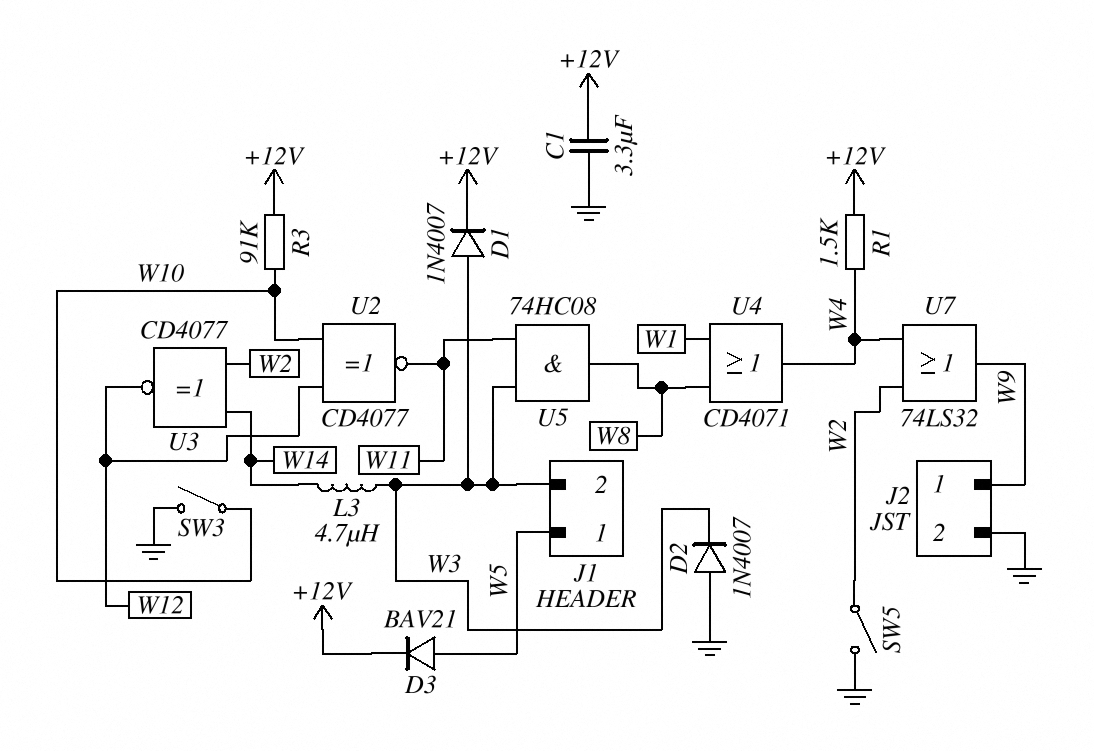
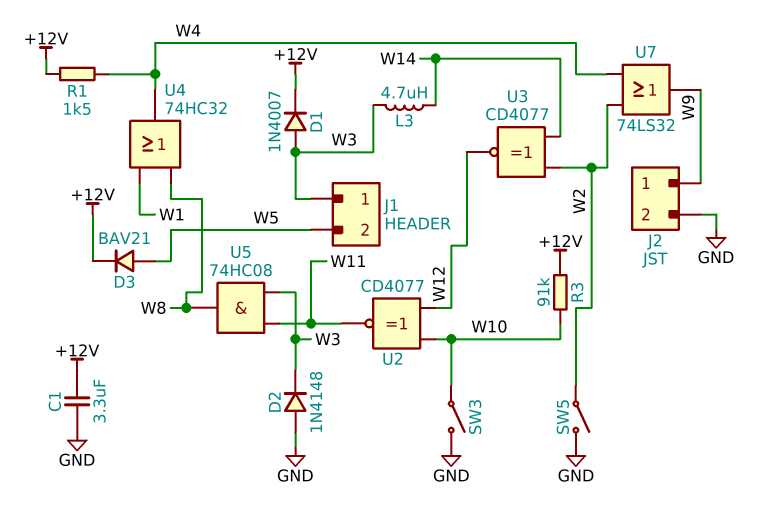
D2: diode 1N4007 (A GND, K W3) -> diode 1N4148 (A GND, K W3)
J1 pin 1: W5 -> W3
J1 pin 2: W3 -> W5
U4: OR CD4071 (in W1, in W8, out W4) -> OR 74HC32 (in W1, in W8, out W4)

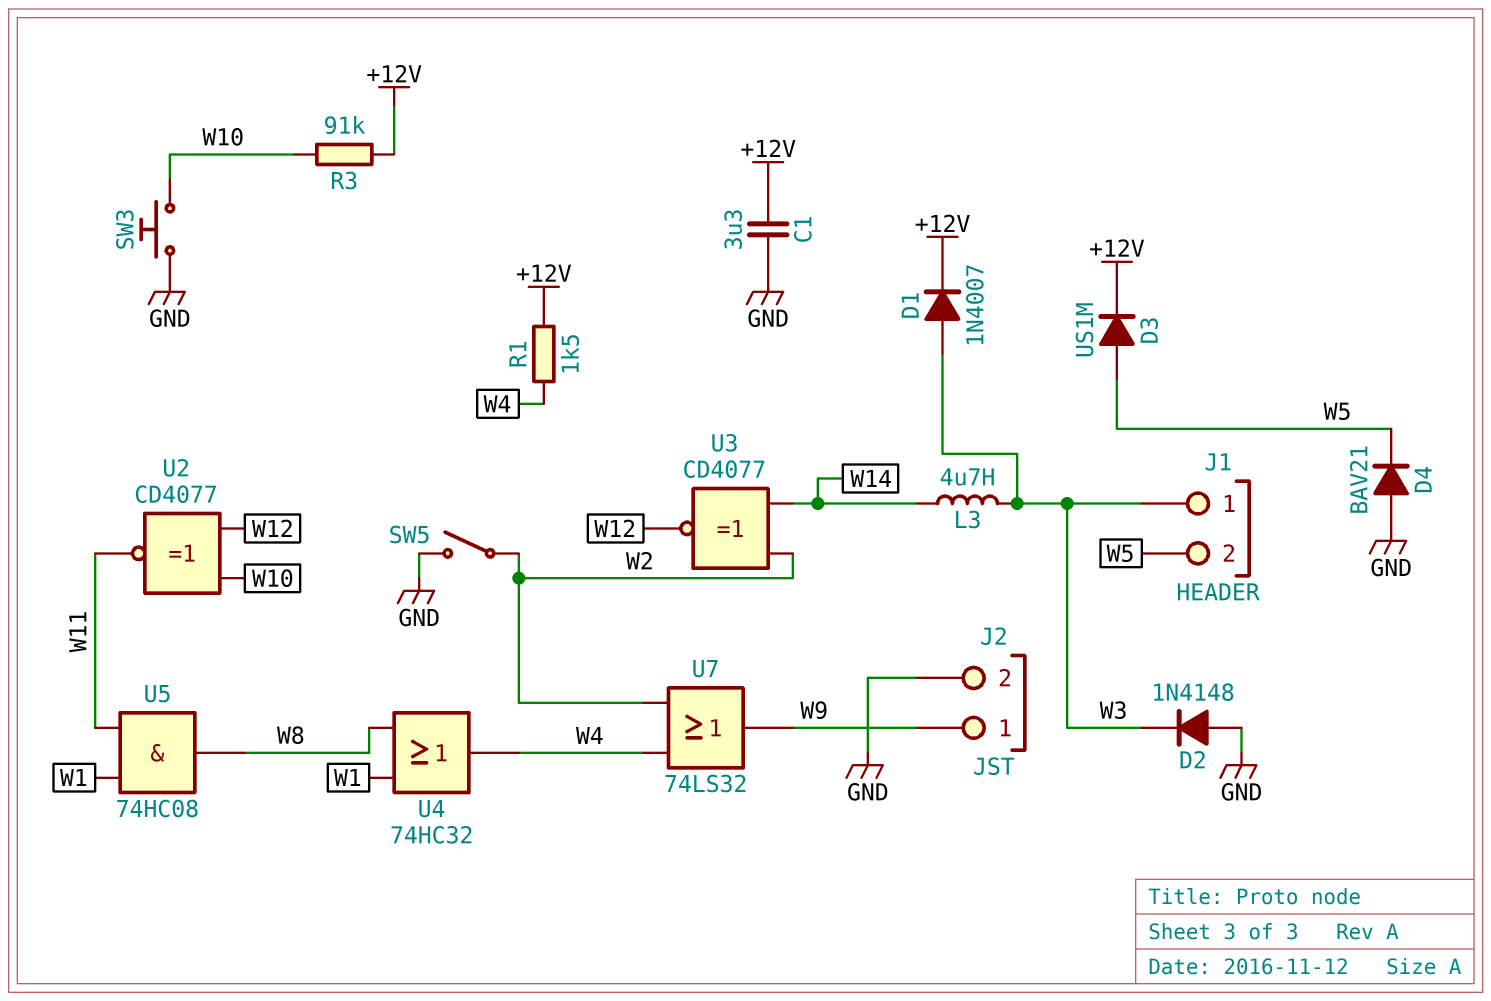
D3: diode BAV21 (A W5, K +12V) -> diode US1M (A W5, K +12V)
D4: none -> diode BAV21 (A GND, K W5)
SW3: switch (GND, W10) -> button (GND, W10)
U5: AND 74HC08 (in W3, in W11, out W8) -> AND 74HC08 (in W1, in W11, out W8)

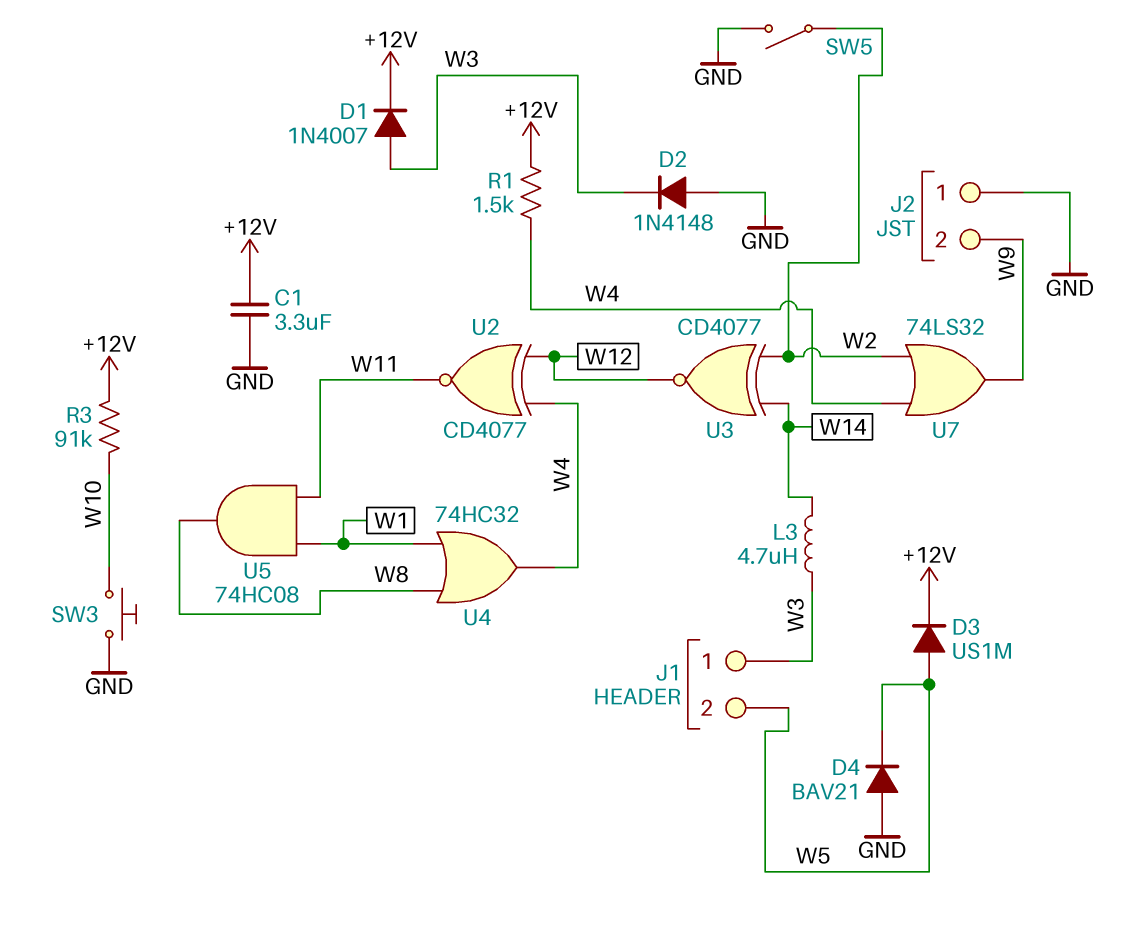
J2 pin 1: W9 -> GND
J2 pin 2: GND -> W9
U2: XNOR CD4077 (in W10, in W12, out W11) -> XNOR CD4077 (in W4, in W12, out W11)

